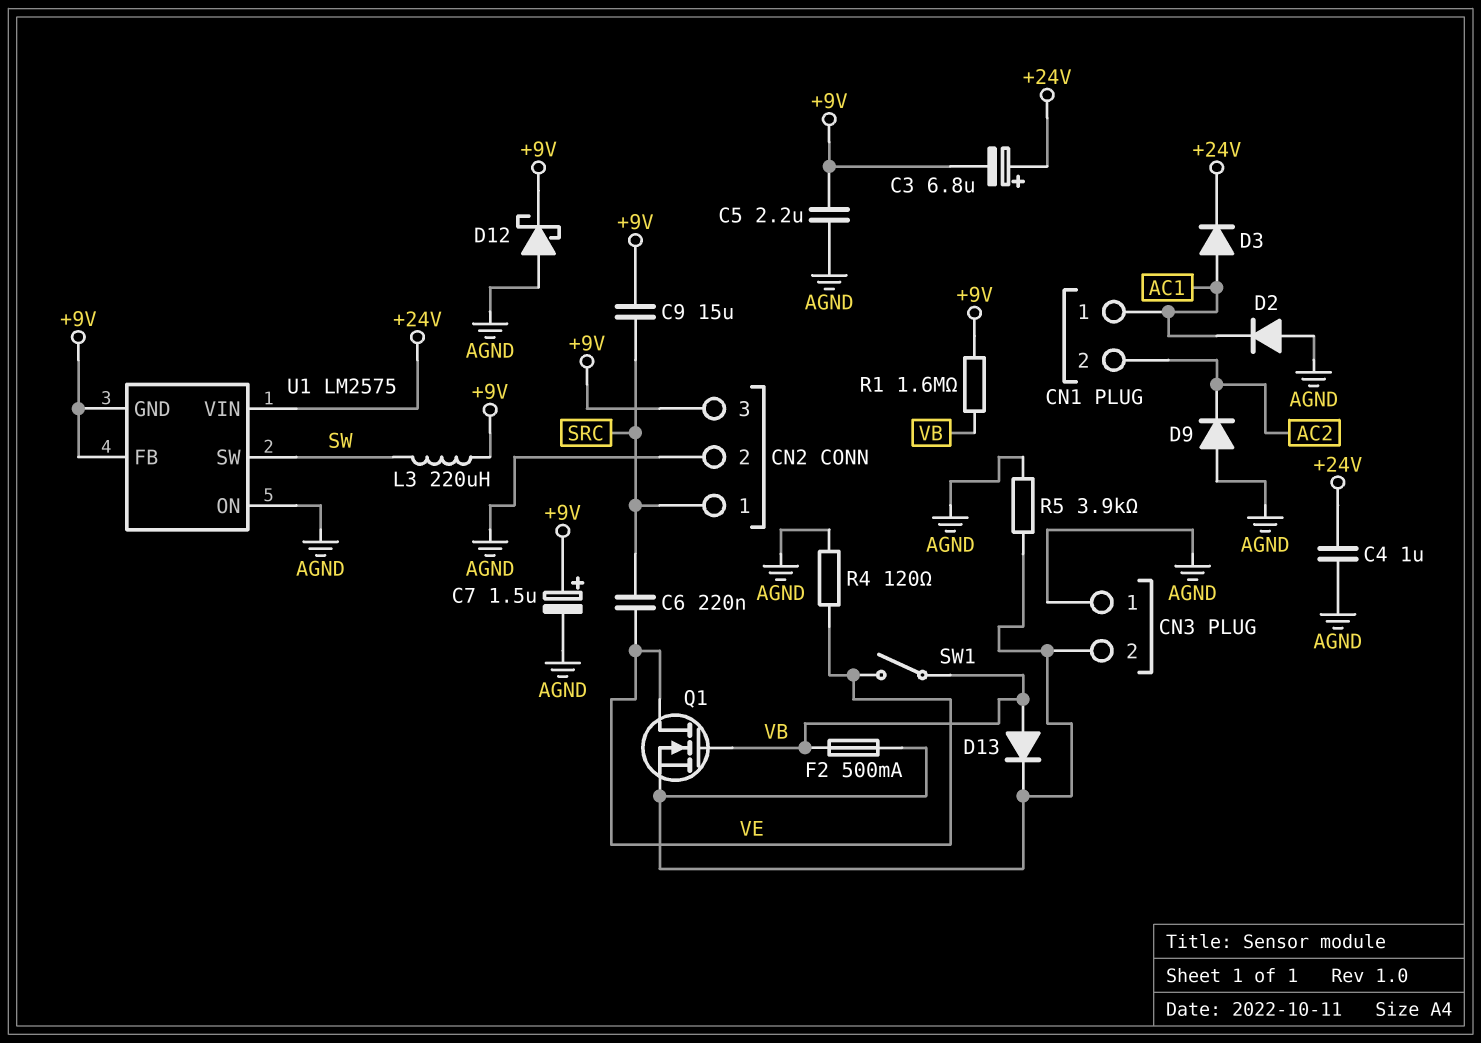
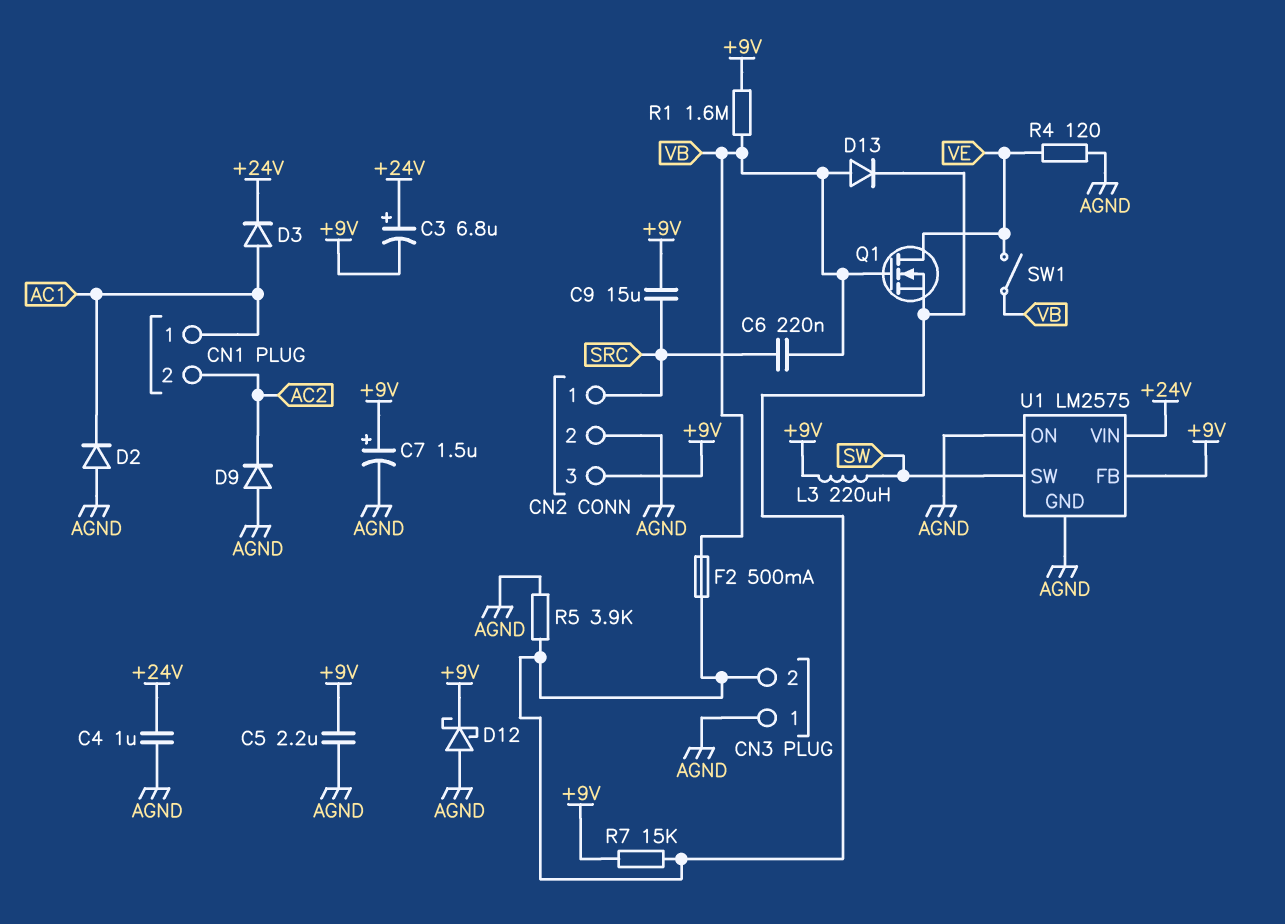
C6: 220nF (SRC, VE) -> 220nF (SRC, VB)
R7: none -> 15k (+9V, CN3/2)
U1 pin GND: +9V -> AGND

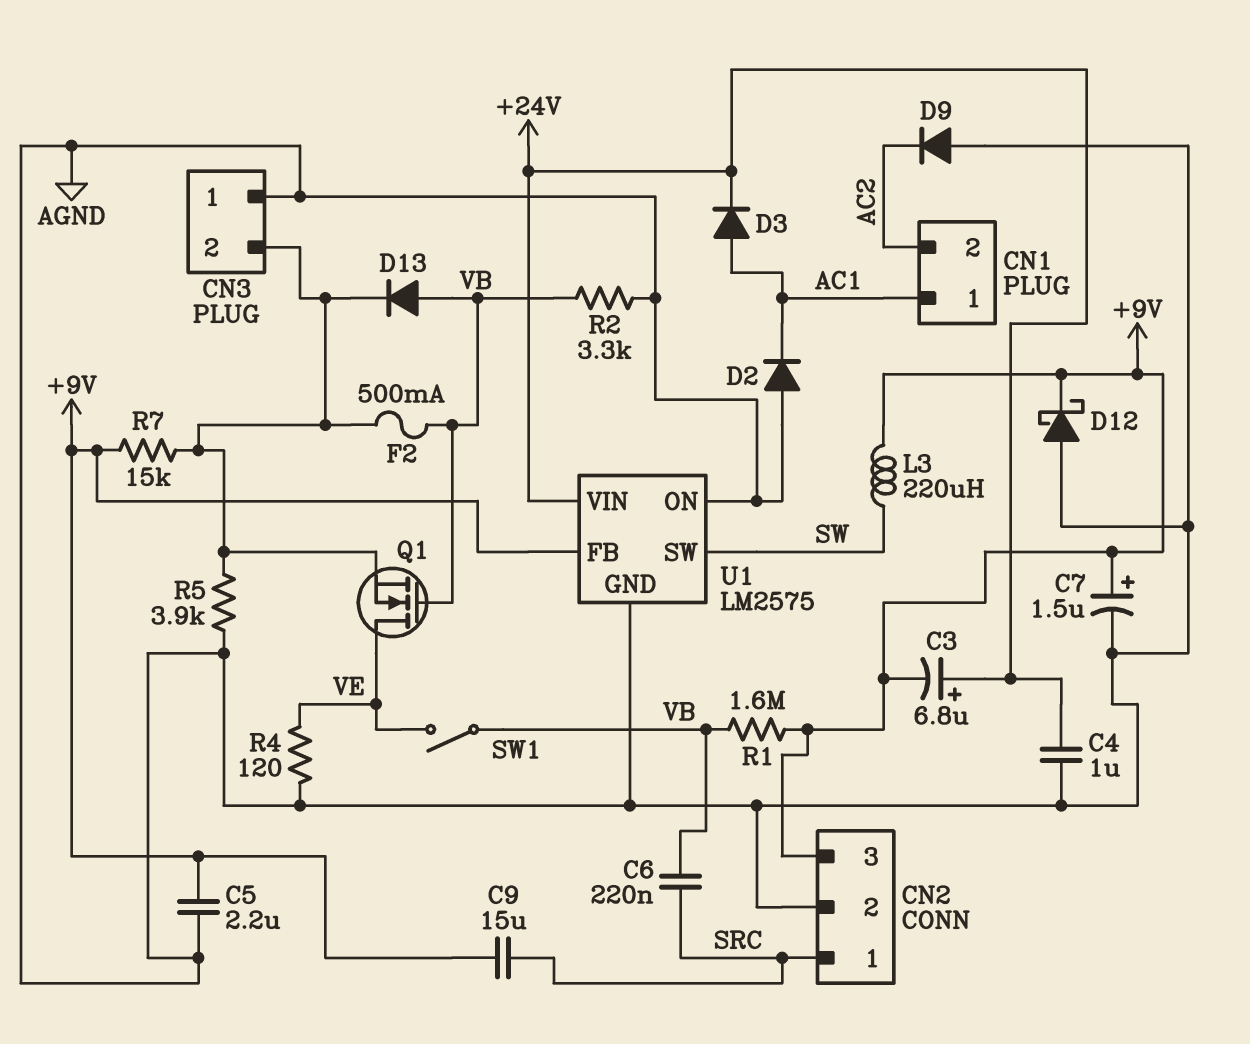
R2: none -> 3.3k (AGND, VB)

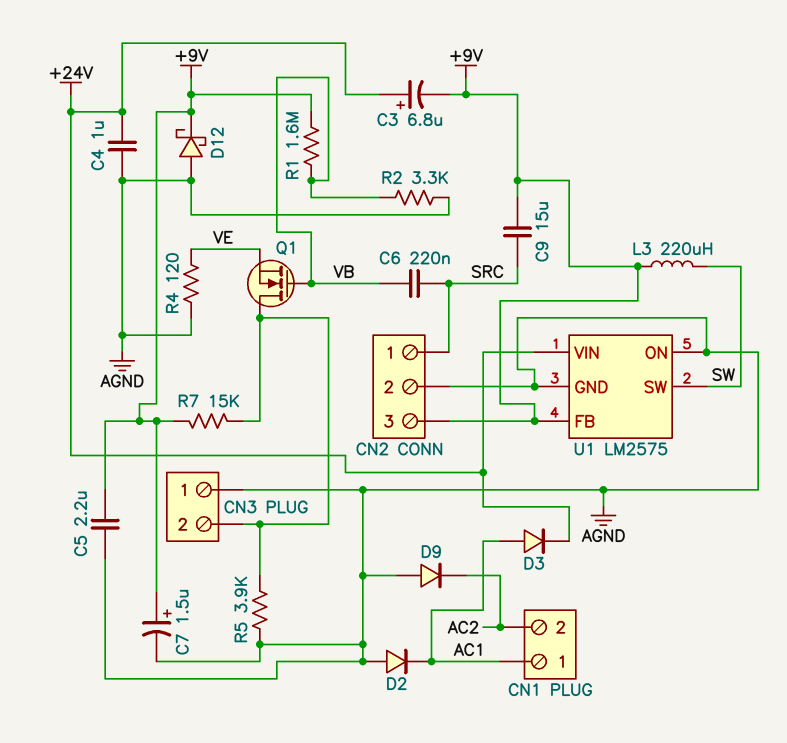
D13: diode (A VB, K CN3/2) -> none
F2: 500mA (CN3/2, VB) -> none
Q1: NMOS (G VB, D VE, S CN3/2) -> NMOS (G VB, D CN3/2, S VE)
SW1: switch (VB, VE) -> none

